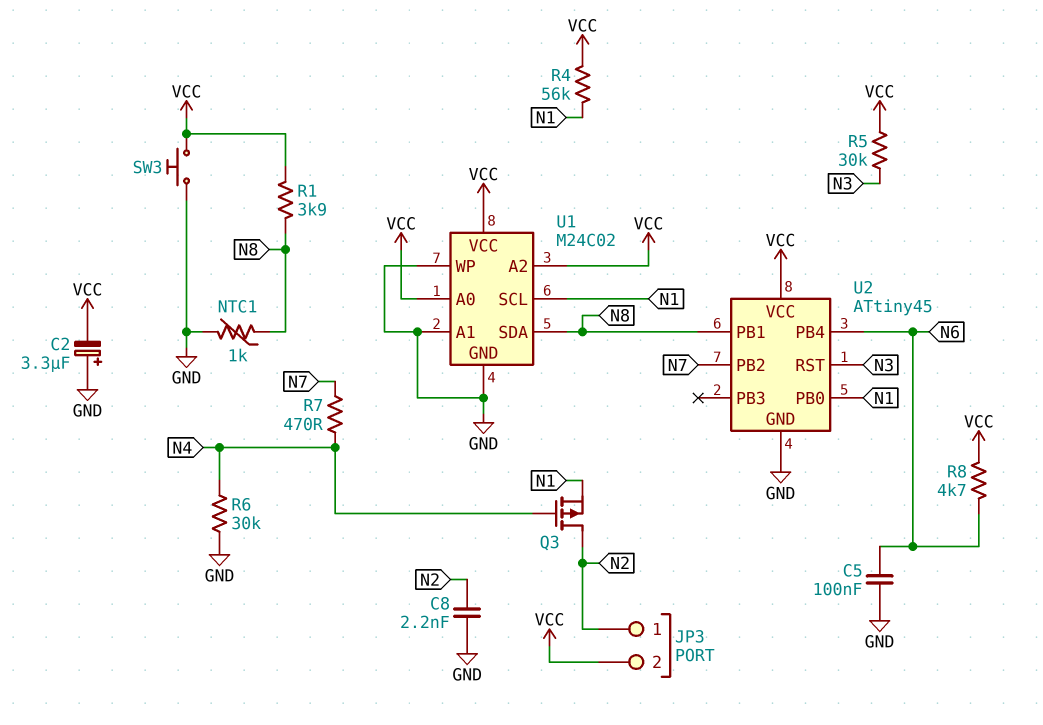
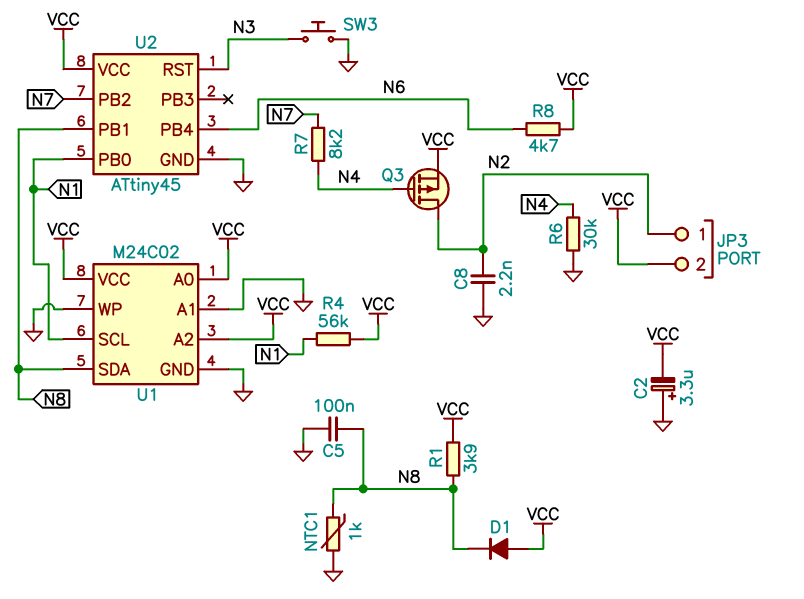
C5: 100nF (GND, N6) -> 100nF (GND, N8)
D1: none -> diode (A VCC, K N8)
Q3: PMOS (G N4, D N2, S N1) -> PMOS (G N4, D N2, S VCC)
R5: 30k (N3, VCC) -> none
R7: 470 (N4, N7) -> 8.2k (N4, N7)
SW3: button (GND, VCC) -> button (GND, N3)

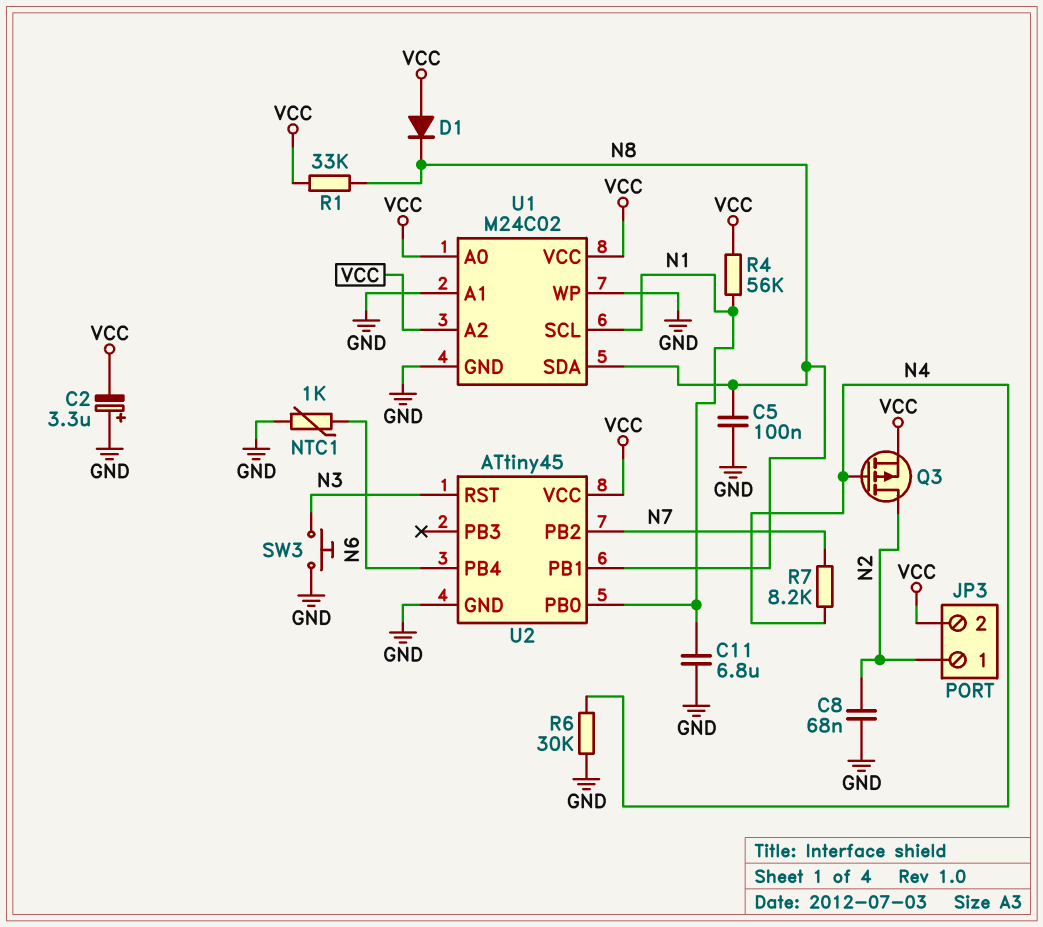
C8: 2.2nF (GND, N2) -> 68nF (GND, N2)
C11: none -> 6.8uF (GND, N1)
NTC1: 1k (GND, N8) -> 1k (GND, N6)
R1: 3.9k (N8, VCC) -> 33k (N8, VCC)
R8: 4.7k (N6, VCC) -> none

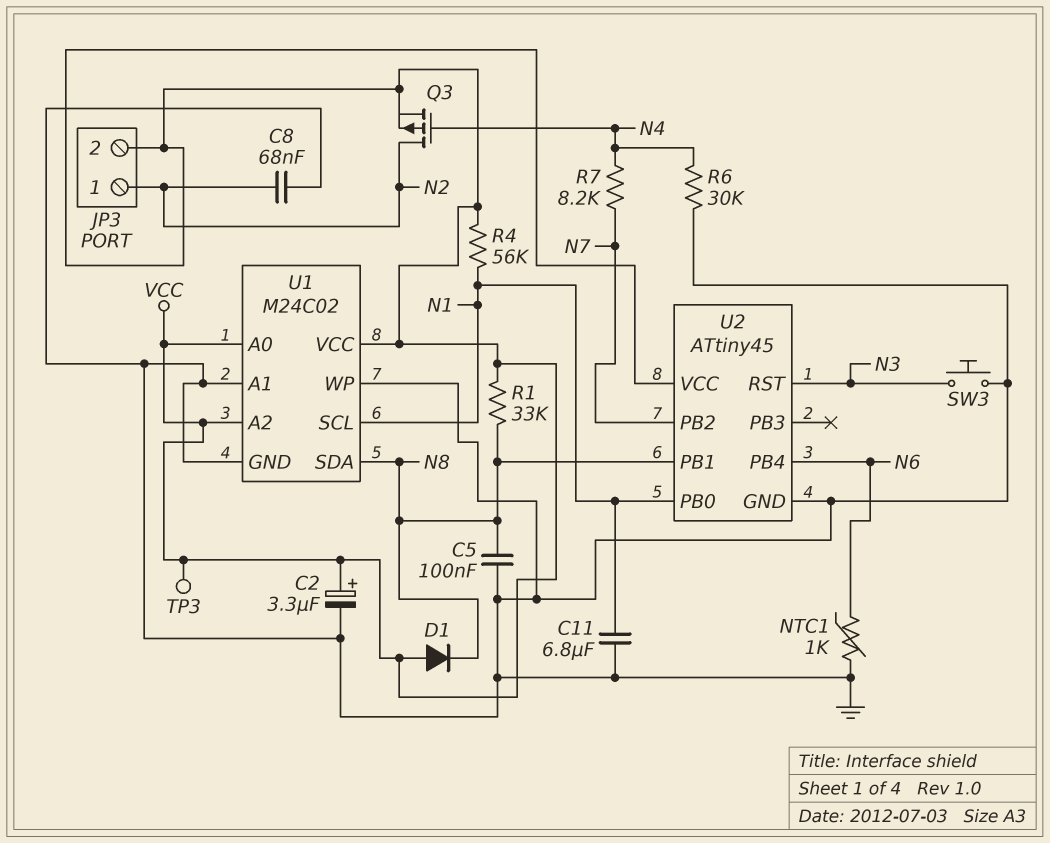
C2: 3.3uF (plus GND, minus VCC) -> 3.3uF (plus VCC, minus GND)
TP3: none -> test point (VCC)

